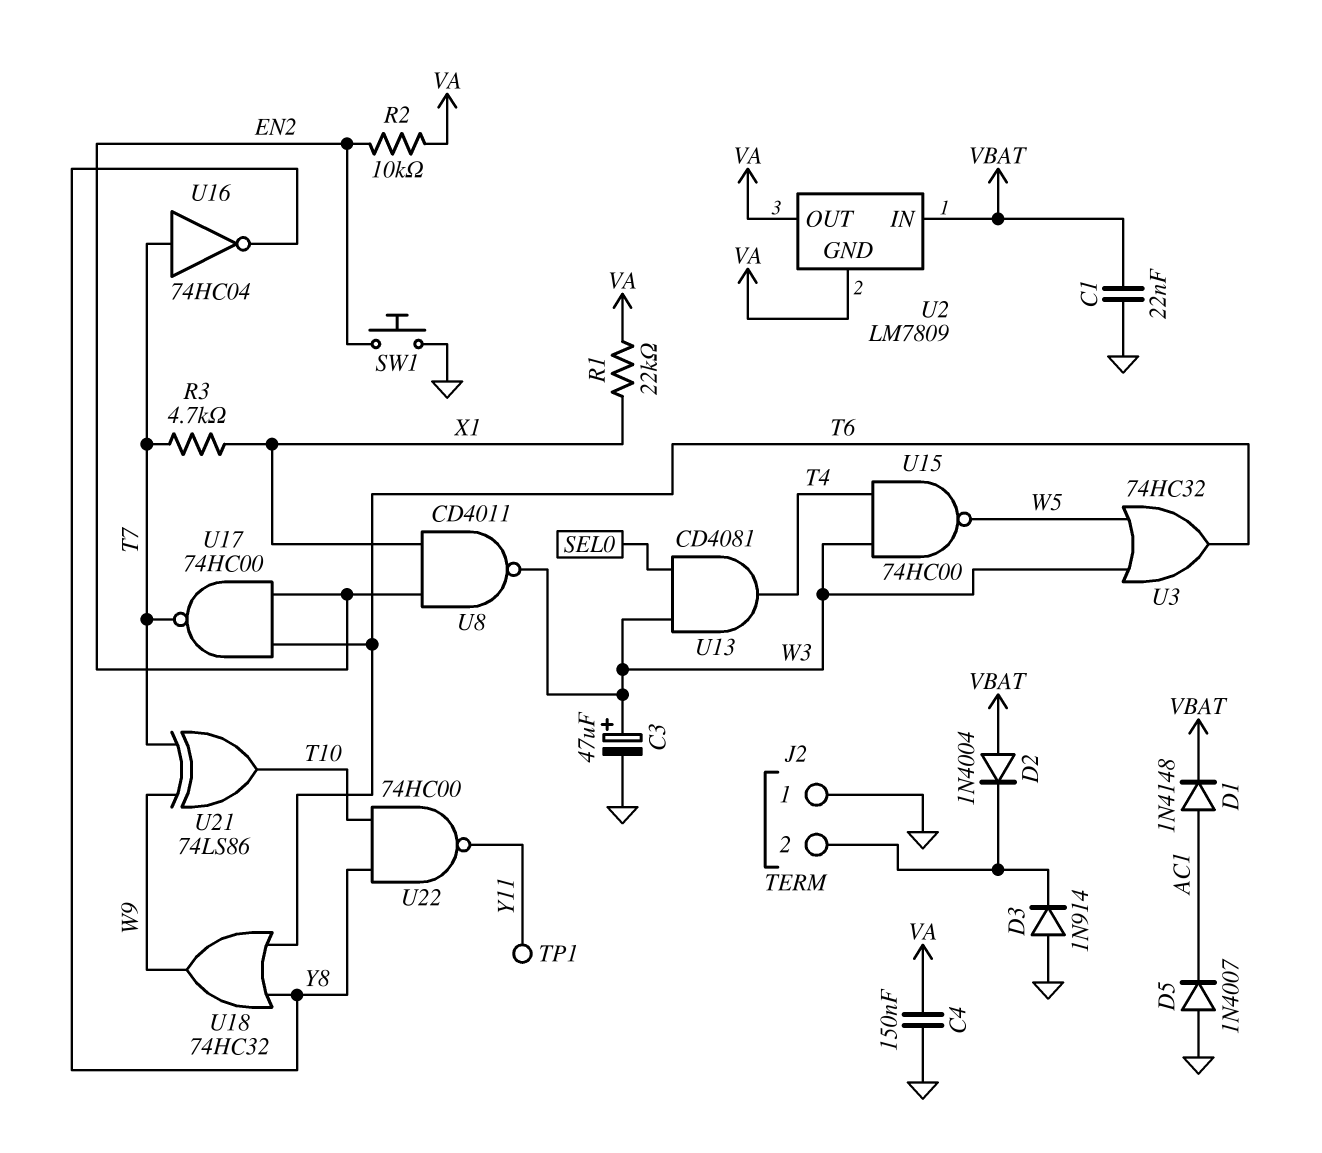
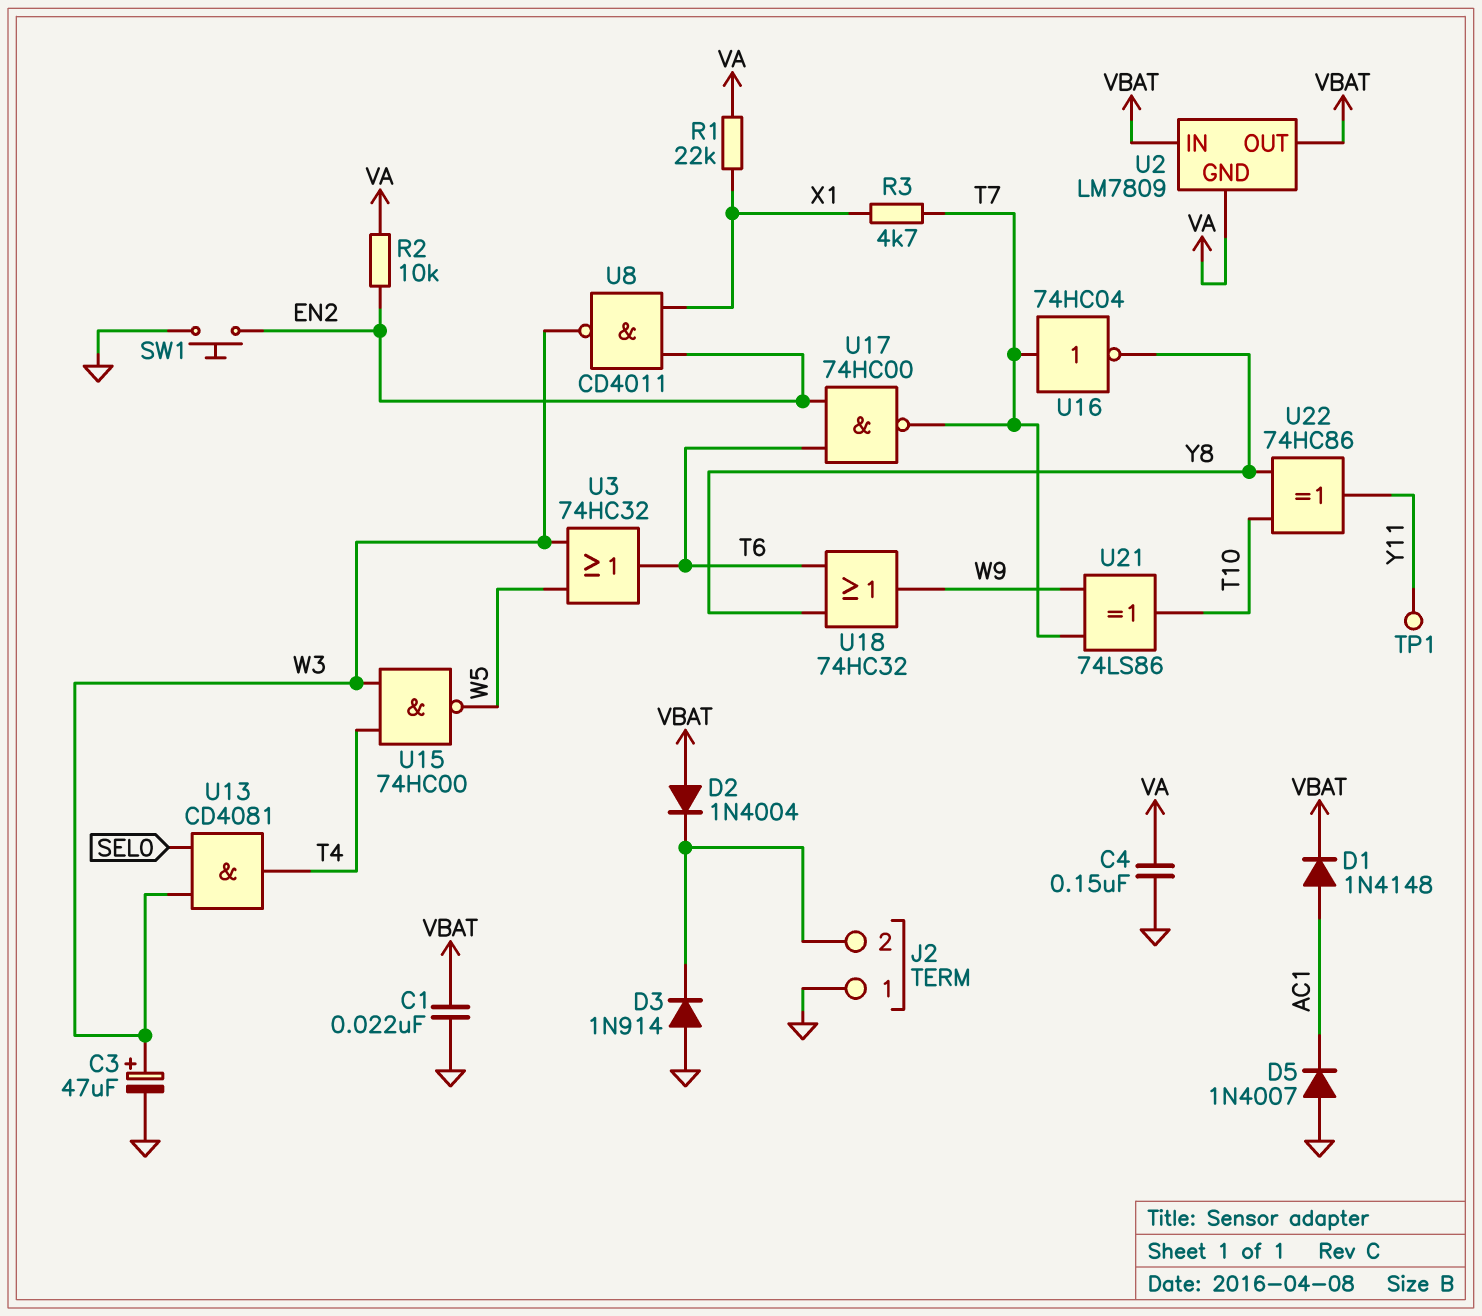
U2 pin OUT: VA -> VBAT
U22: NAND 74HC00 (in T10, in Y8, out Y11) -> XOR 74HC86 (in T10, in Y8, out Y11)

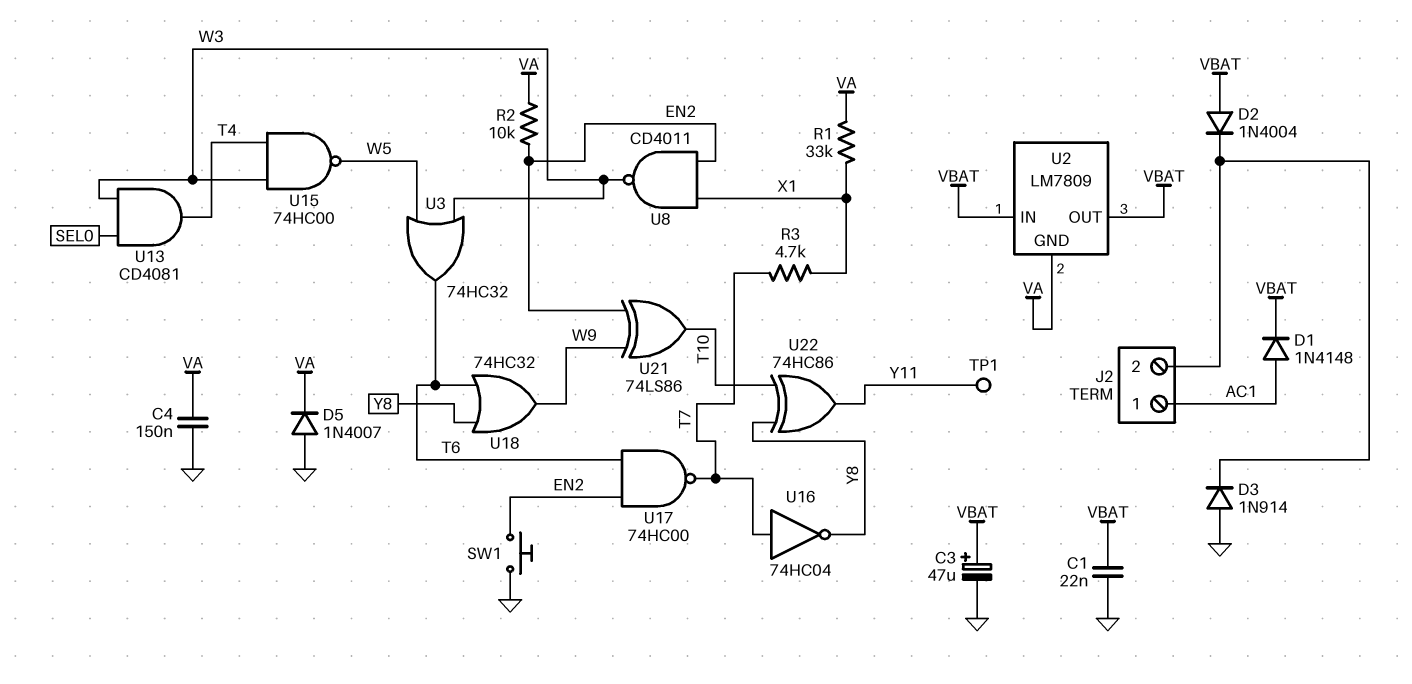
C3: 47uF (plus W3, minus GND) -> 47uF (plus VBAT, minus GND)
D5: diode 1N4007 (A GND, K AC1) -> diode 1N4007 (A GND, K VA)
J2 pin 1: GND -> AC1
R1: 22k (VA, X1) -> 33k (VA, X1)
U21: XOR 74LS86 (in T7, in W9, out T10) -> XOR 74LS86 (in EN2, in W9, out T10)

